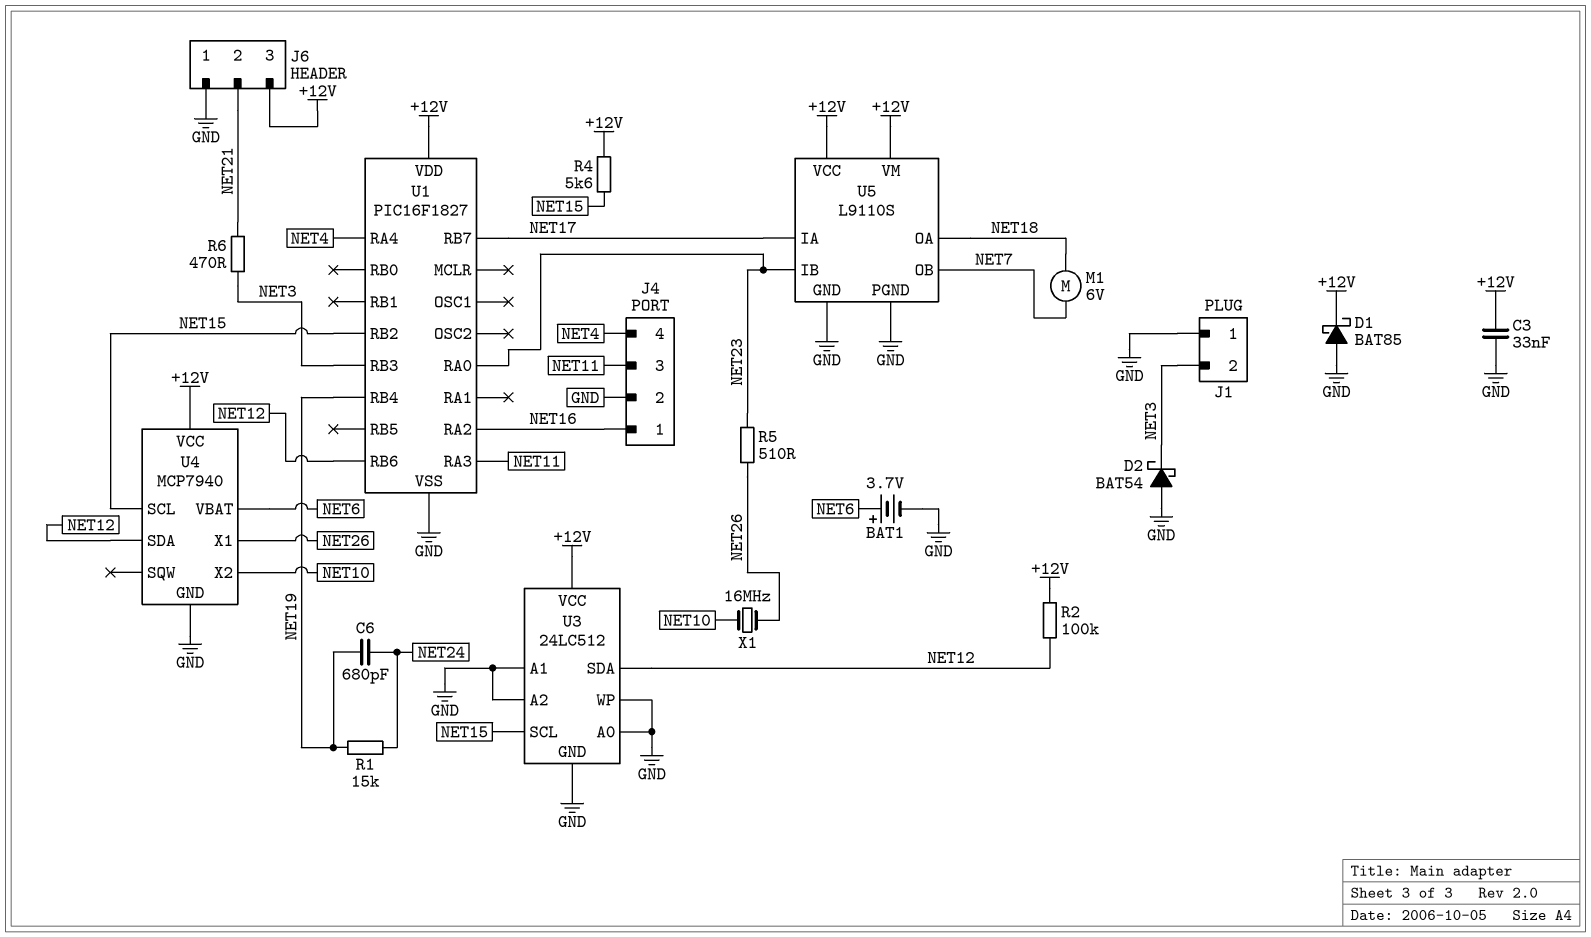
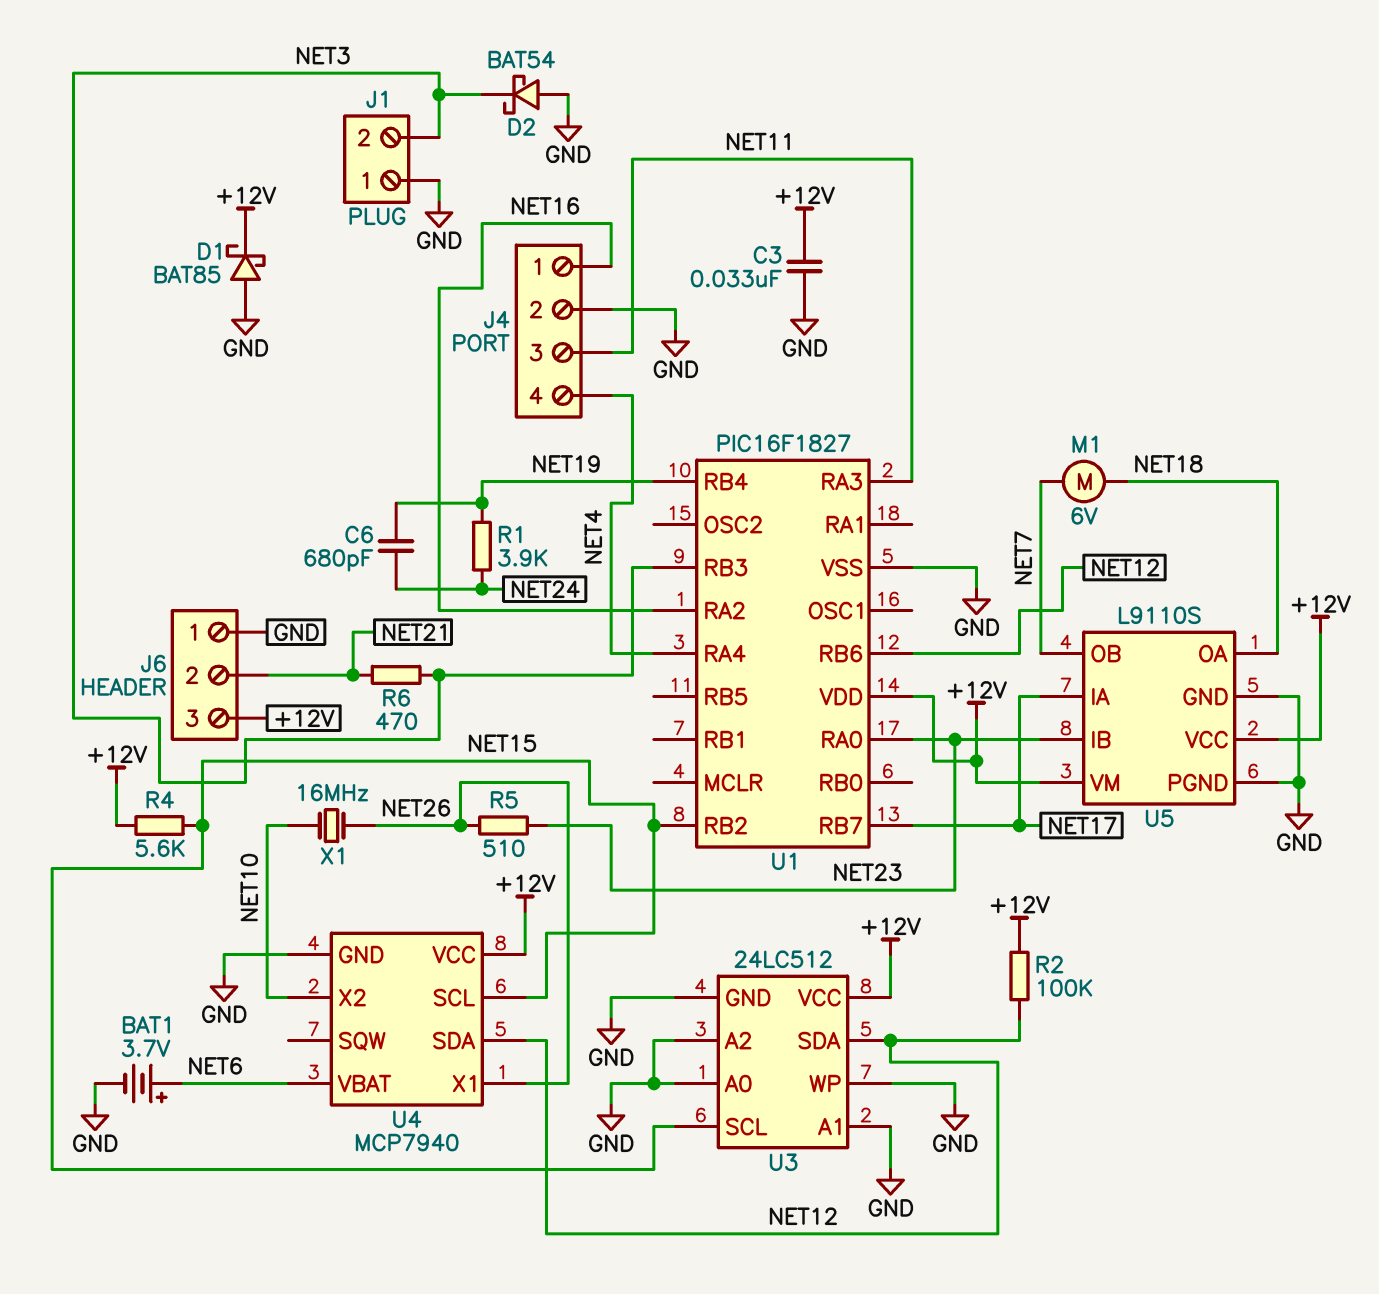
R1: 15k (NET19, NET24) -> 3.9k (NET19, NET24)

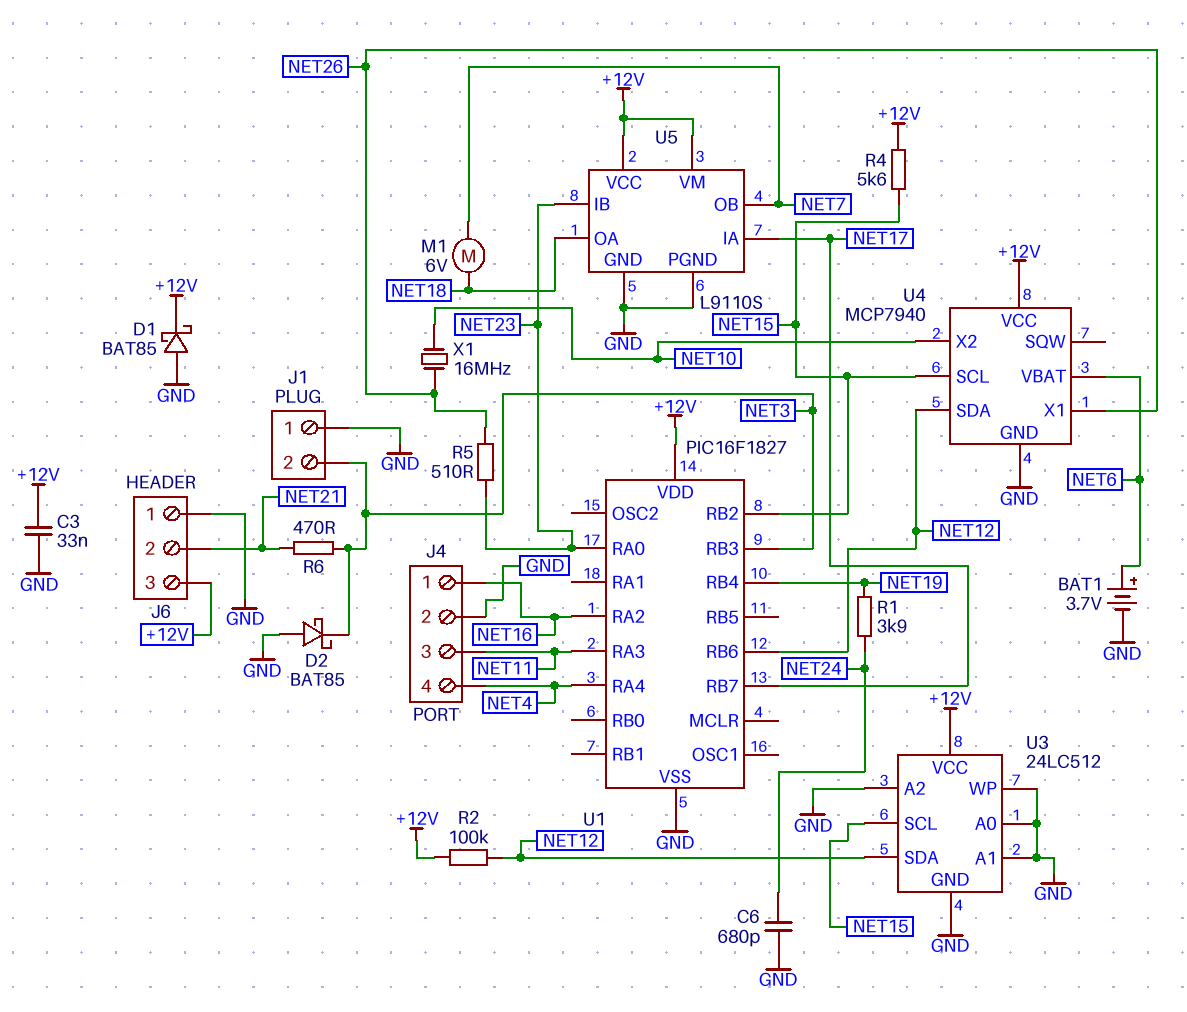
C6: 680pF (NET19, NET24) -> 680pF (GND, NET24)
D2: schottky BAT54 (A GND, K NET3) -> schottky BAT85 (A GND, K NET3)

